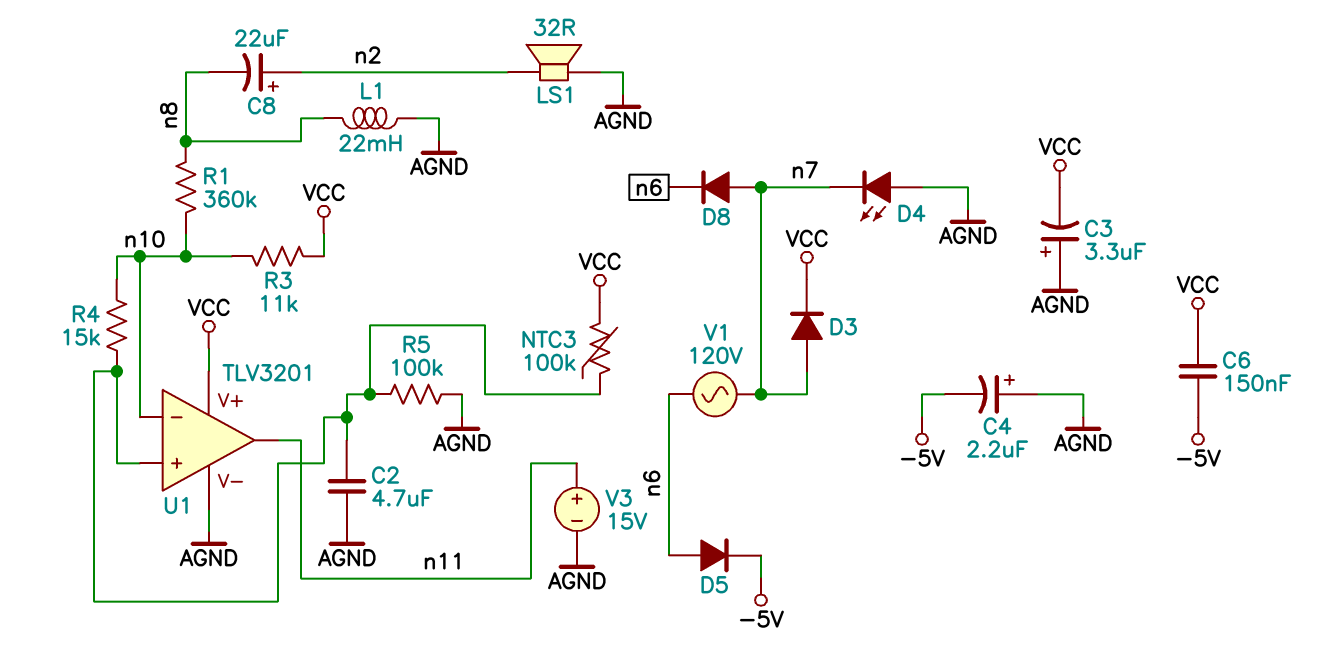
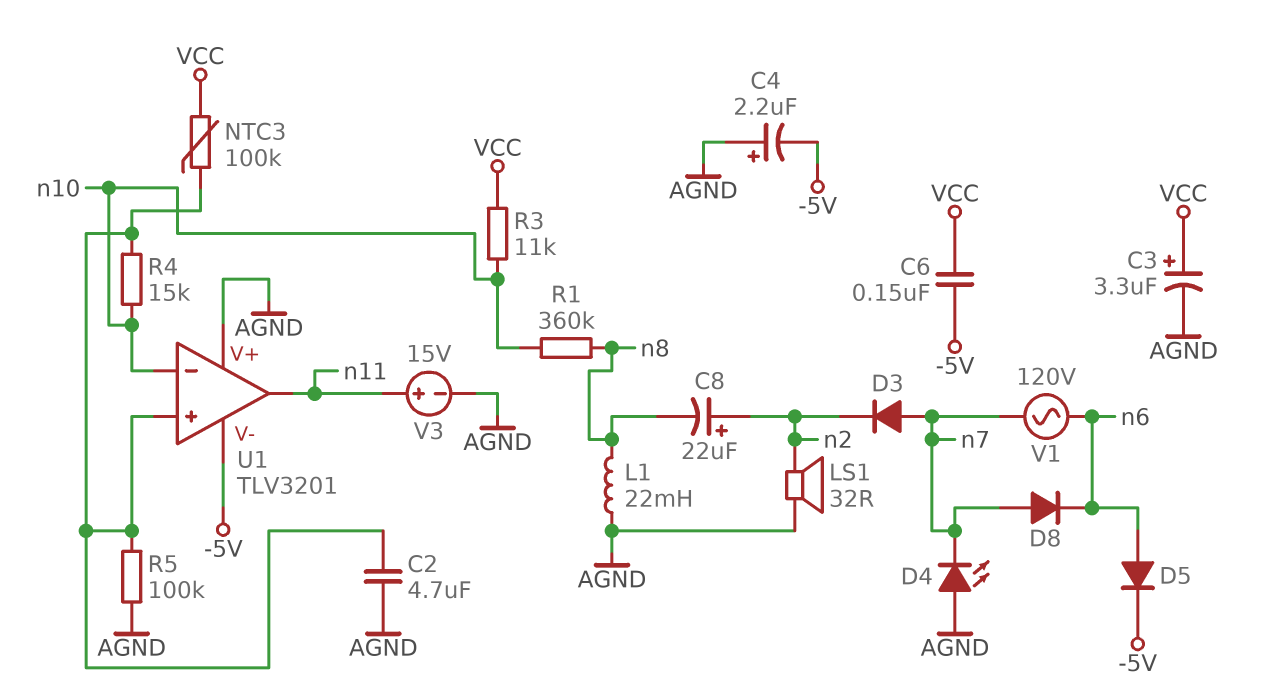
C3: 3.3uF (plus AGND, minus VCC) -> 3.3uF (plus VCC, minus AGND)
D3: diode (A n7, K VCC) -> diode (A n7, K n2)
U1 pin V+: VCC -> AGND
U1 pin V-: AGND -> -5V

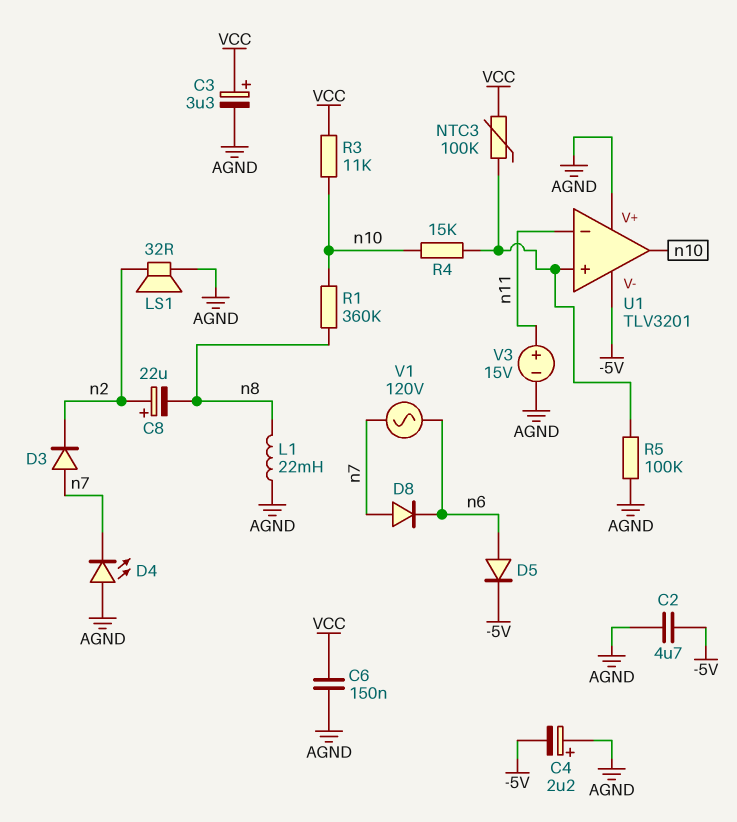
C2: 4.7uF (AGND, U1/in+) -> 4.7uF (-5V, AGND)
C6: 150nF (-5V, VCC) -> 150nF (AGND, VCC)
U1 pin in-: n10 -> n11
U1 pin out: n11 -> n10

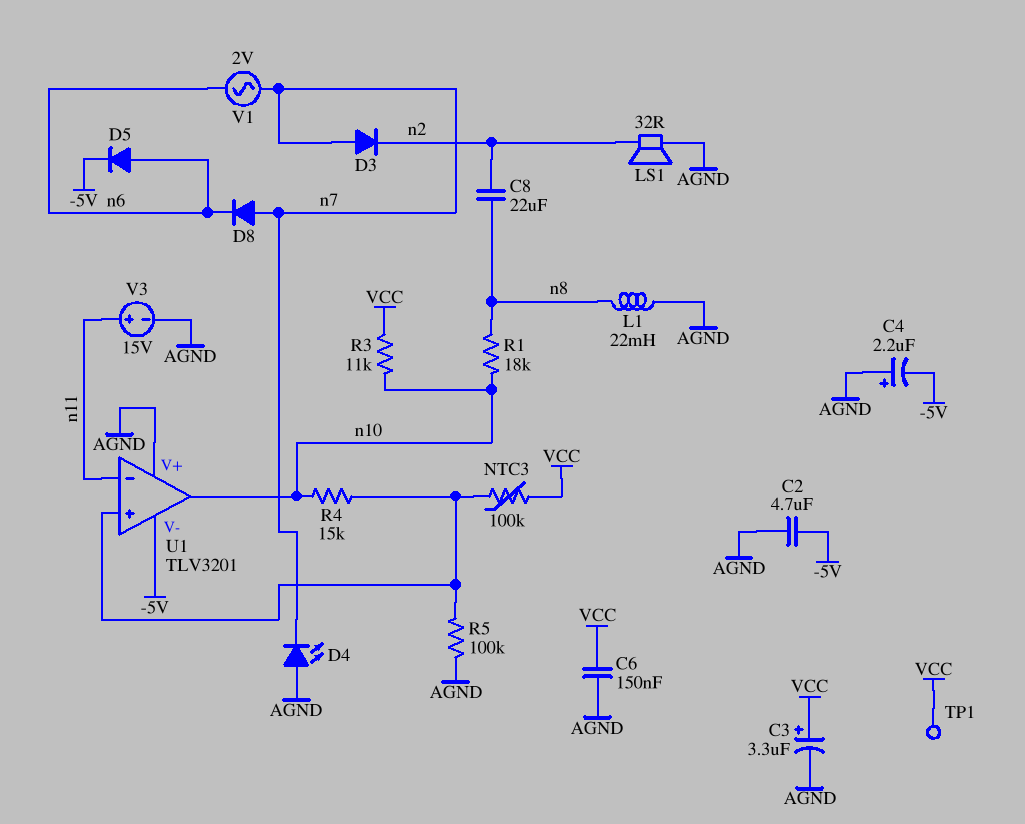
C8: 22uF (plus n2, minus n8) -> 22uF (n2, n8)
R1: 360k (n8, n10) -> 18k (n8, n10)
TP1: none -> test point (VCC)
V1: AC 120V (n6, n7) -> AC 2V (n6, n7)

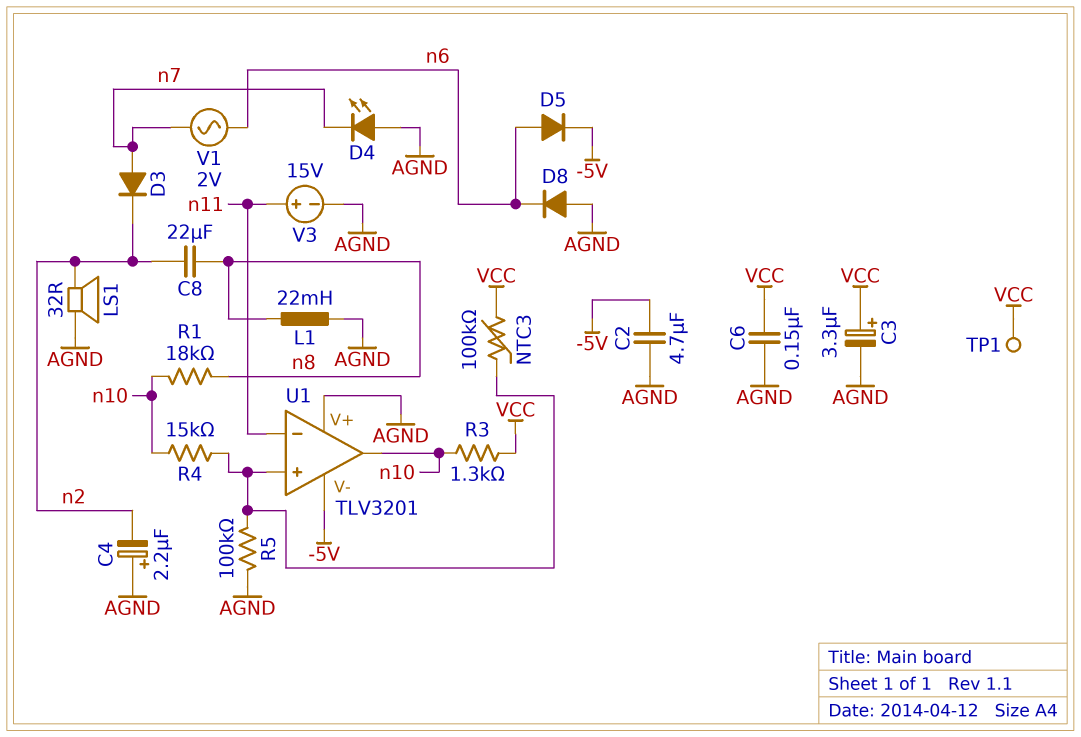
C4: 2.2uF (plus AGND, minus -5V) -> 2.2uF (plus AGND, minus n2)
D8: diode (A n7, K n6) -> diode (A AGND, K n6)
R3: 11k (VCC, n10) -> 1.3k (VCC, n10)

